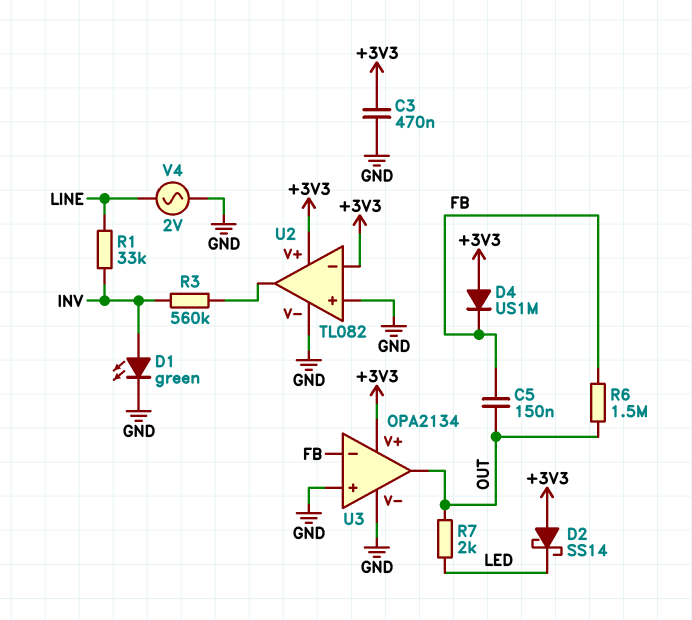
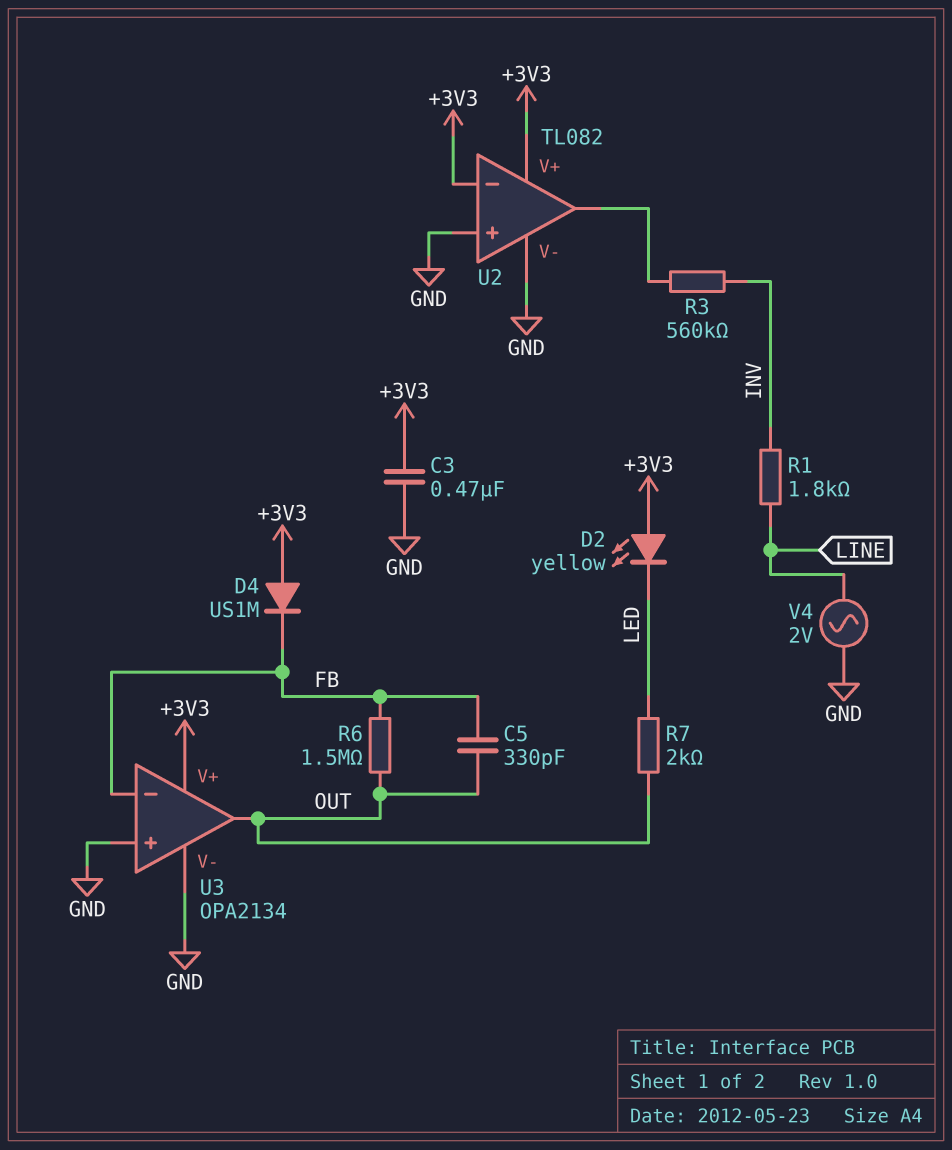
C5: 150nF (FB, OUT) -> 330pF (FB, OUT)
D1: LED green (A INV, K GND) -> none
D2: schottky SS14 (A +3V3, K LED) -> LED yellow (A +3V3, K LED)
R1: 33k (INV, LINE) -> 1.8k (INV, LINE)

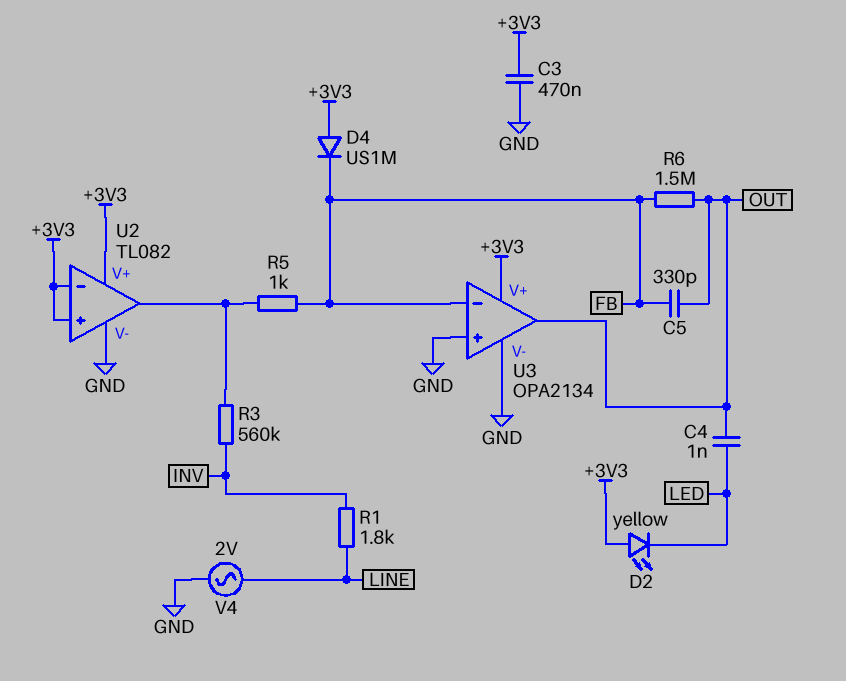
C4: none -> 1nF (LED, OUT)
R5: none -> 1k (FB, U2/out)
R7: 2k (LED, OUT) -> none
U2 pin in+: GND -> +3V3

